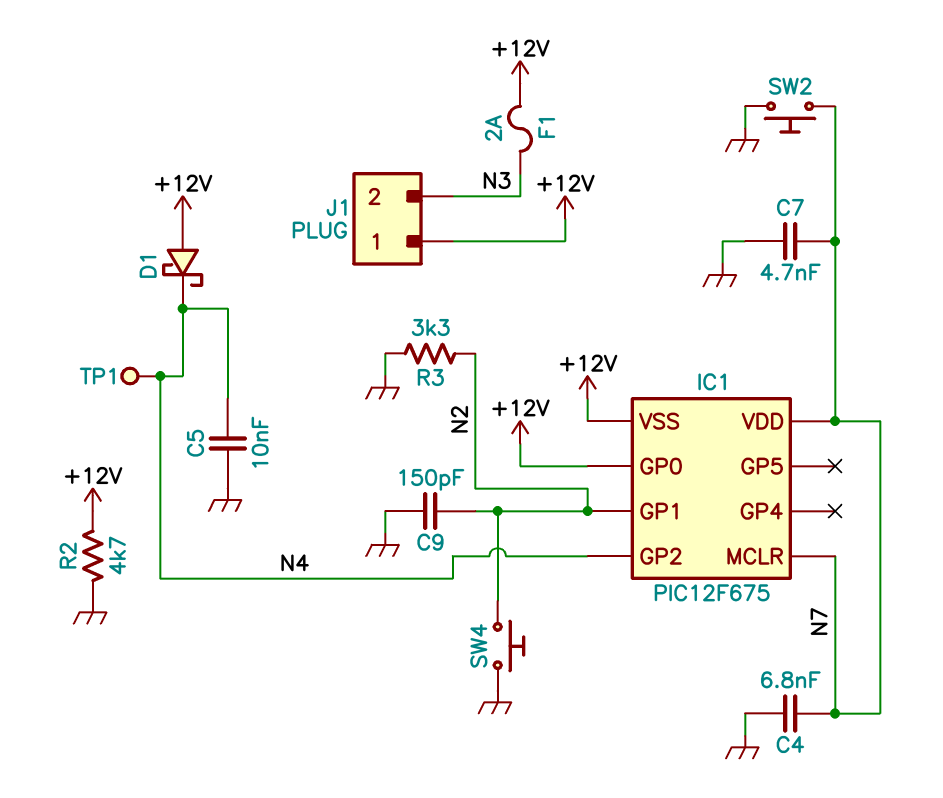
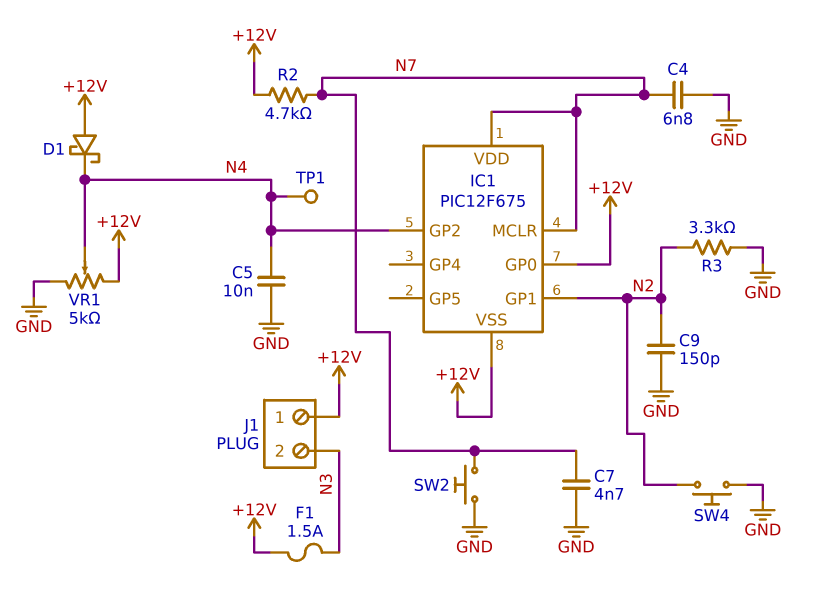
F1: 2A (+12V, N3) -> 1.5A (+12V, N3)
R2: 4.7k (+12V, GND) -> 4.7k (+12V, N7)
VR1: none -> 5k (+12V, GND, wiper N4)

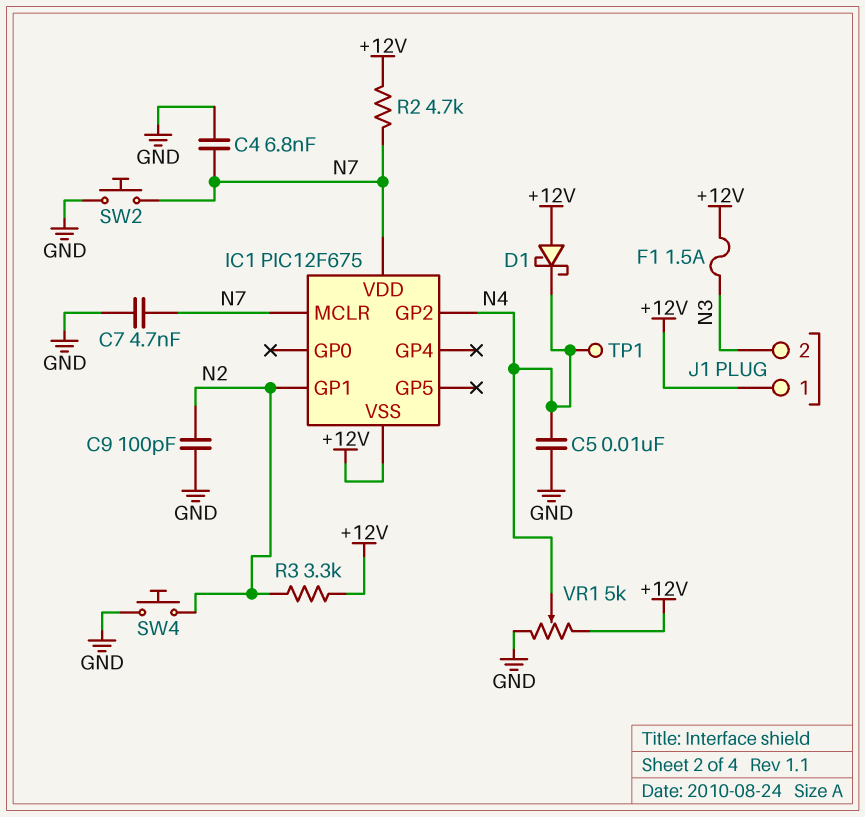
C9: 150pF (GND, N2) -> 100pF (GND, N2)
IC1 pin GP0: +12V -> none
R3: 3.3k (GND, N2) -> 3.3k (+12V, N2)

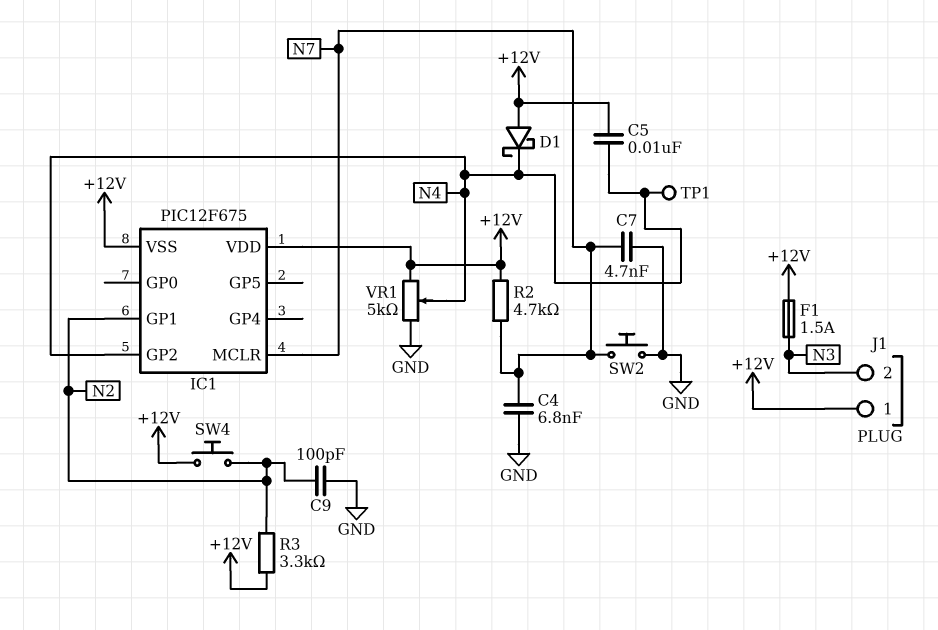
C5: 10nF (GND, N4) -> 10nF (+12V, N4)
IC1 pin VDD: N7 -> +12V
SW4: button (GND, N2) -> button (+12V, N2)

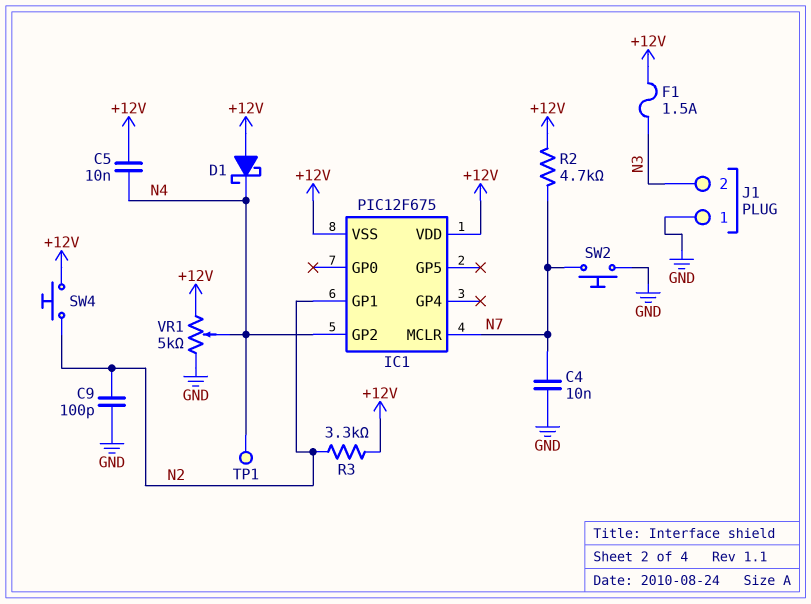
C4: 6.8nF (GND, N7) -> 10nF (GND, N7)
C7: 4.7nF (GND, N7) -> none
J1 pin 1: +12V -> GND

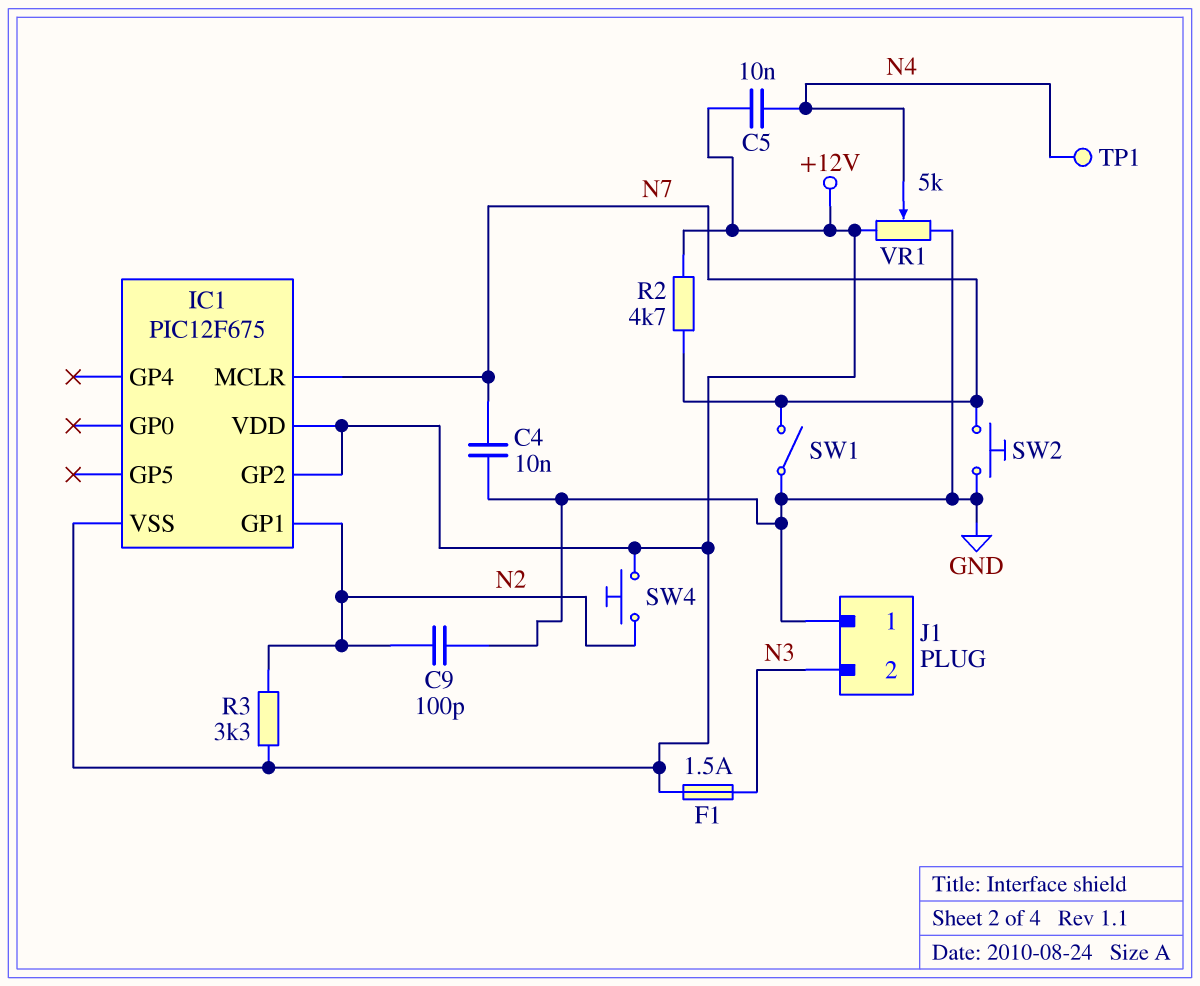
D1: schottky (A +12V, K N4) -> none
IC1 pin GP2: N4 -> +12V
SW1: none -> switch (GND, N7)

